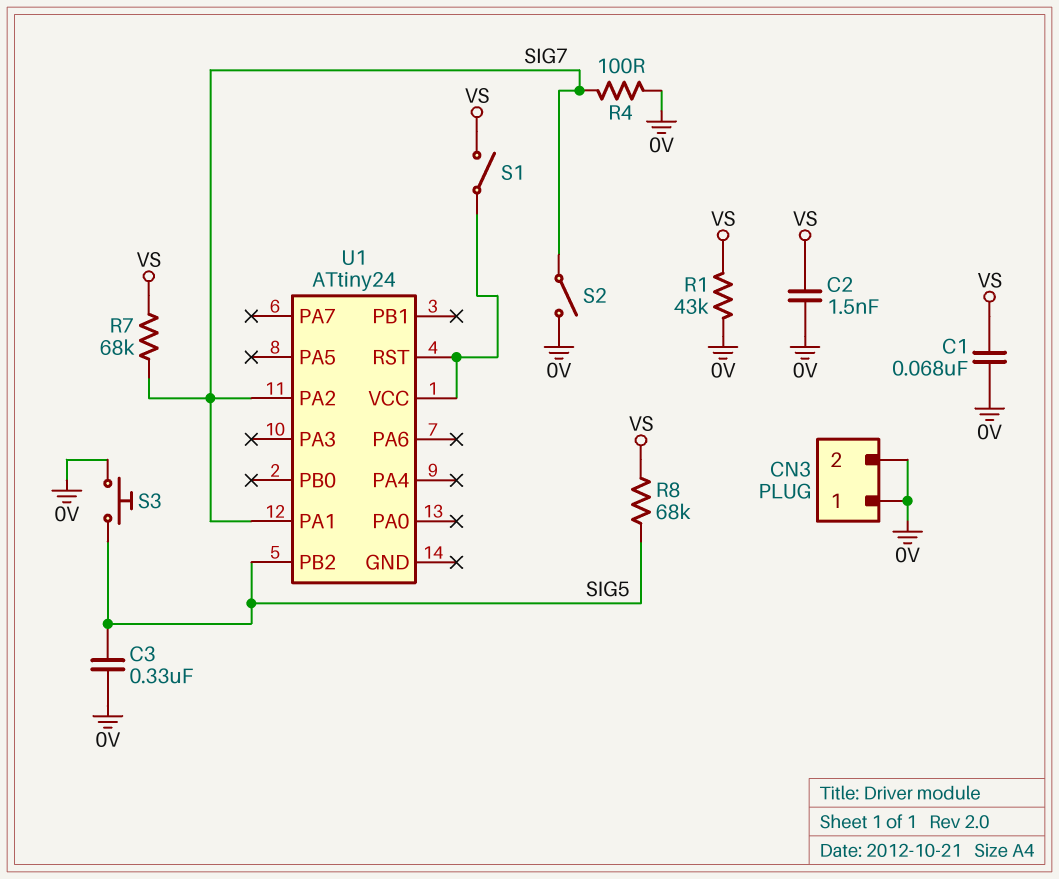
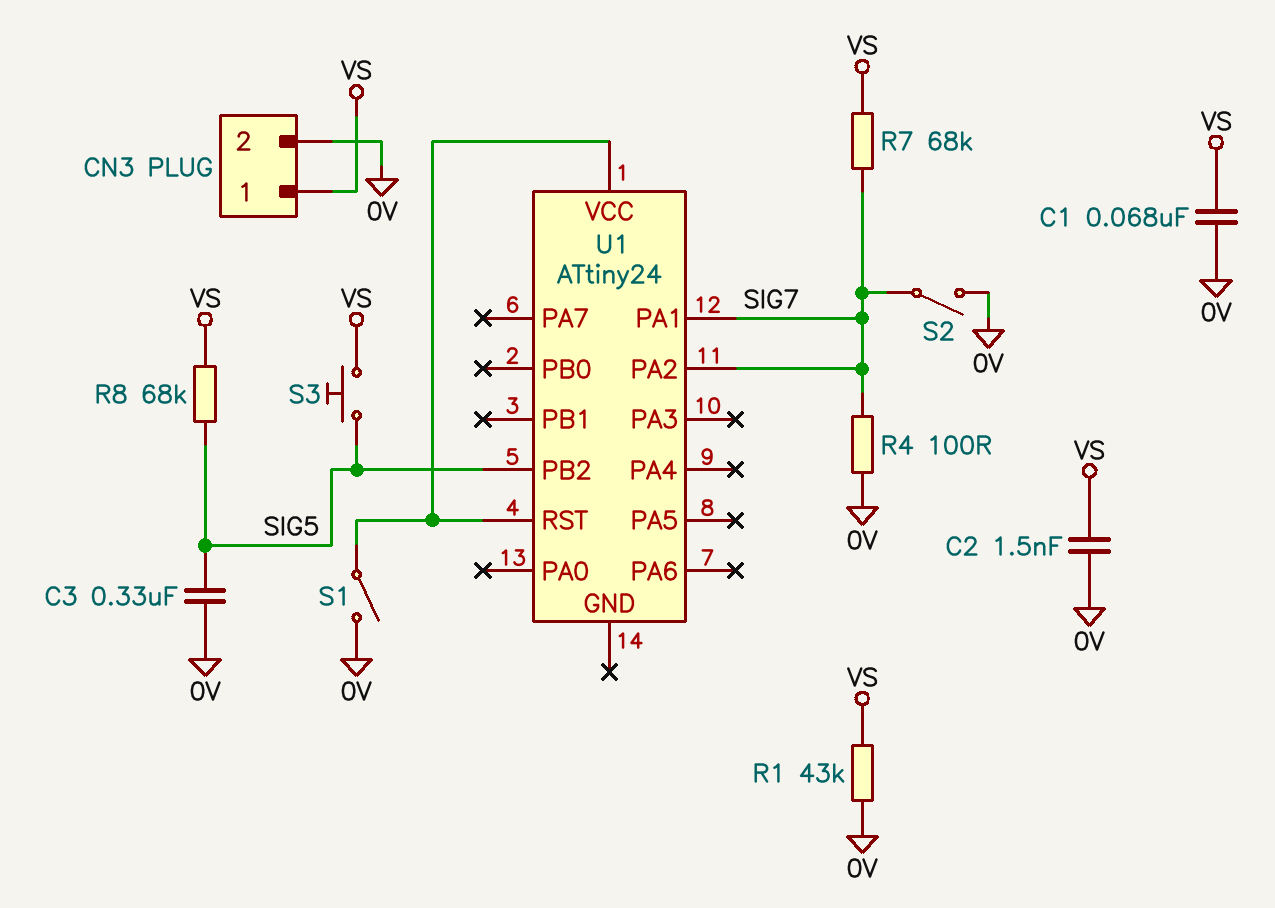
CN3 pin 1: 0V -> VS
S1: switch (U1/RST, VS) -> switch (0V, U1/RST)
S3: button (0V, SIG5) -> button (SIG5, VS)

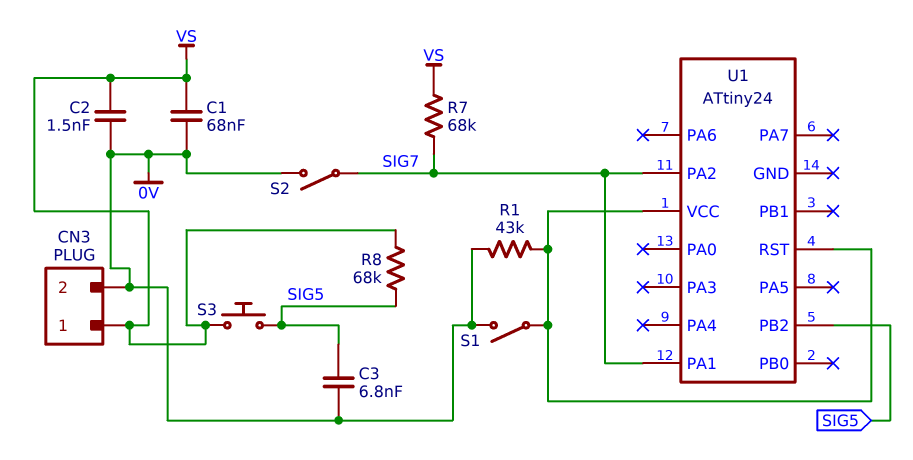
C3: 330nF (0V, SIG5) -> 6.8nF (0V, SIG5)
R1: 43k (0V, VS) -> 43k (0V, U1/RST)
R4: 100 (0V, SIG7) -> none

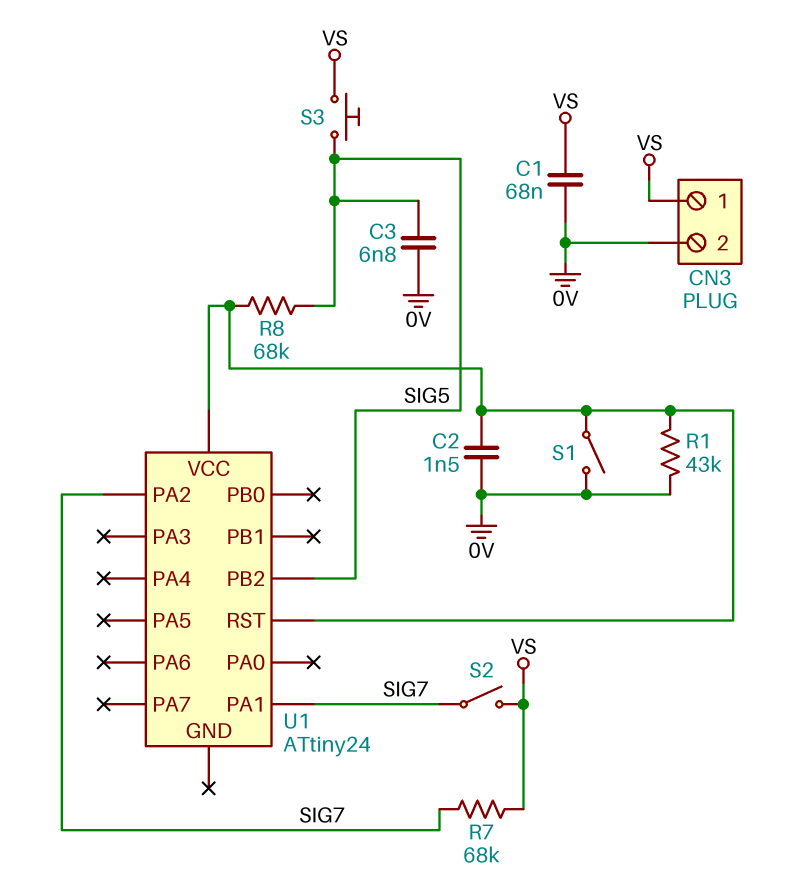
C2: 1.5nF (0V, VS) -> 1.5nF (0V, U1/RST)
R8: 68k (SIG5, VS) -> 68k (SIG5, U1/RST)
S2: switch (0V, SIG7) -> switch (SIG7, VS)

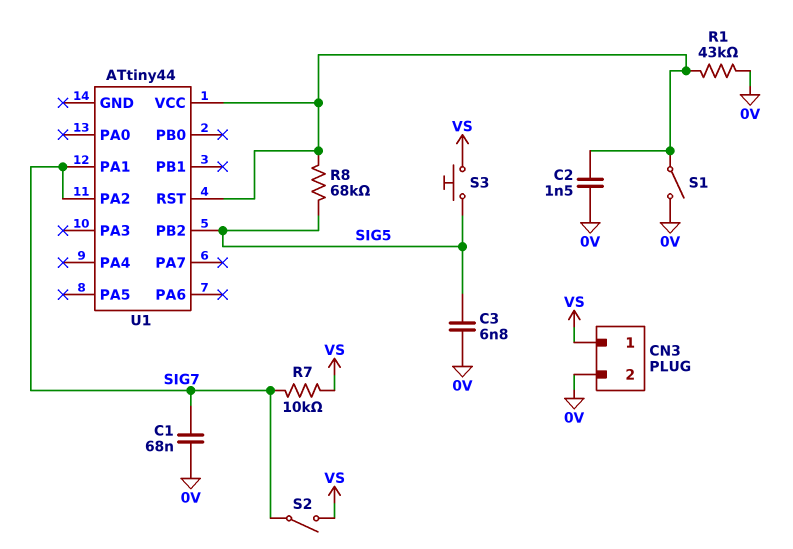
C1: 68nF (0V, VS) -> 68nF (0V, SIG7)
R7: 68k (SIG7, VS) -> 10k (SIG7, VS)
U1: ATtiny24 -> ATtiny44

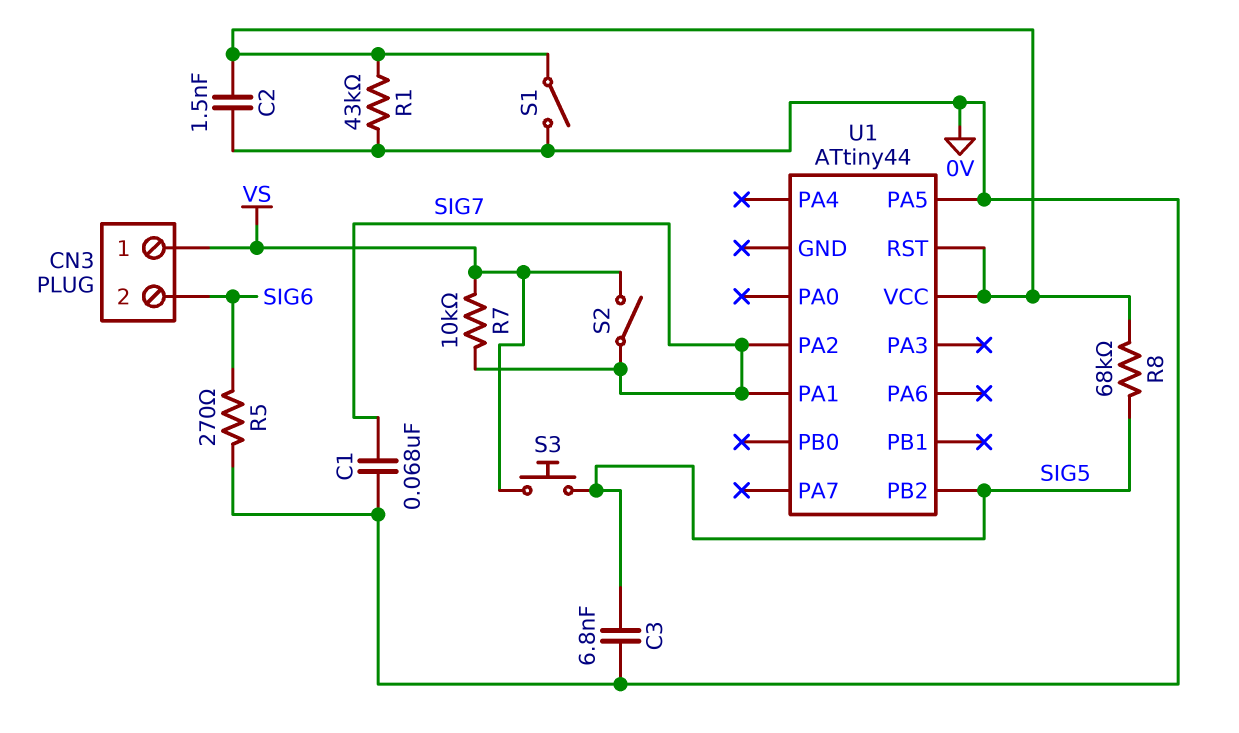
CN3 pin 2: 0V -> SIG6
R5: none -> 270 (0V, SIG6)
U1 pin PA5: none -> 0V

